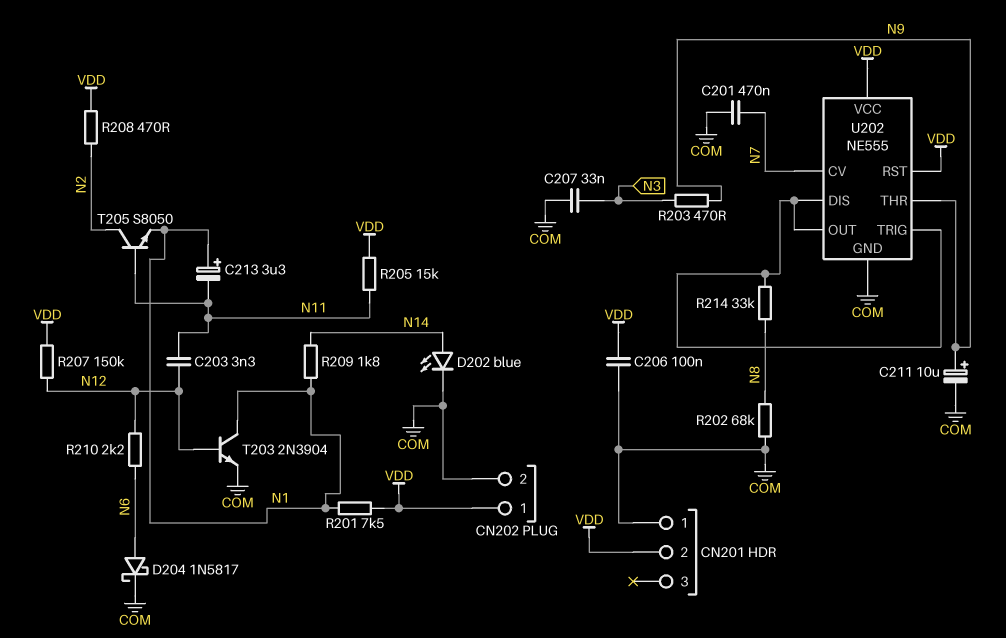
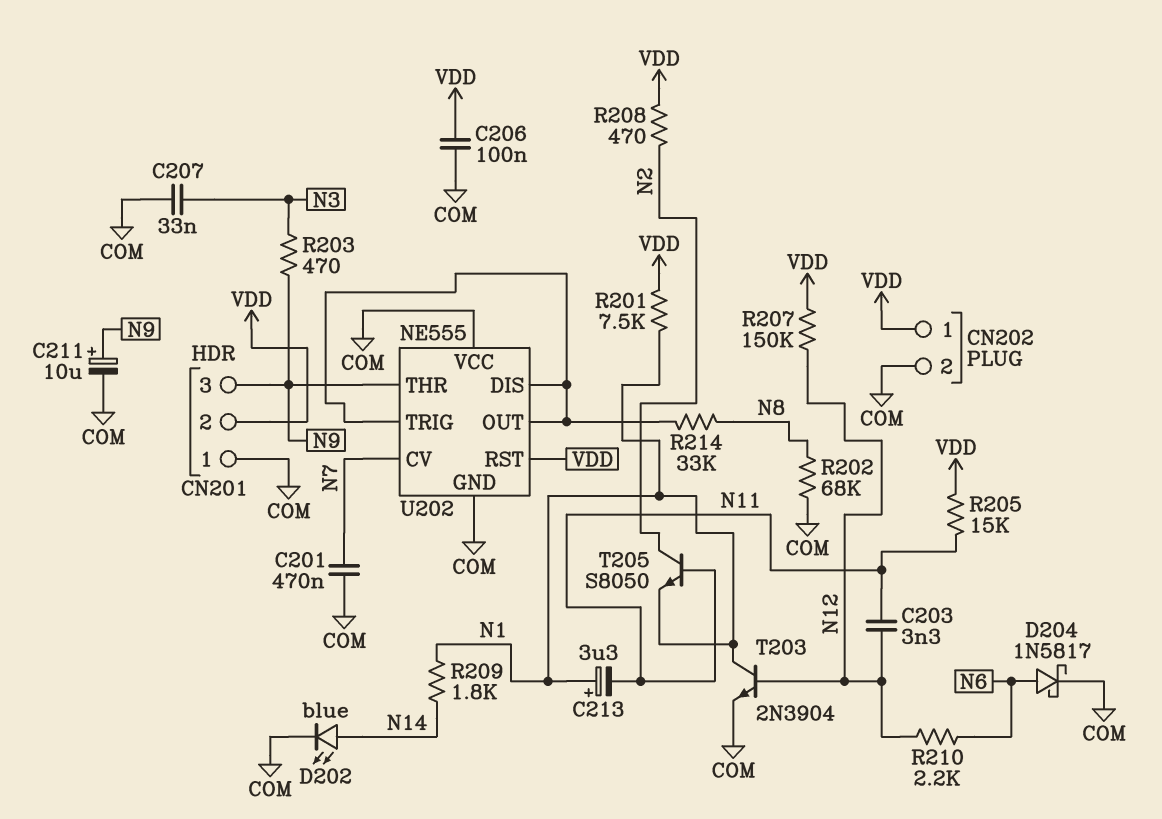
CN201 pin 3: none -> N9
U202 pin VCC: VDD -> COM

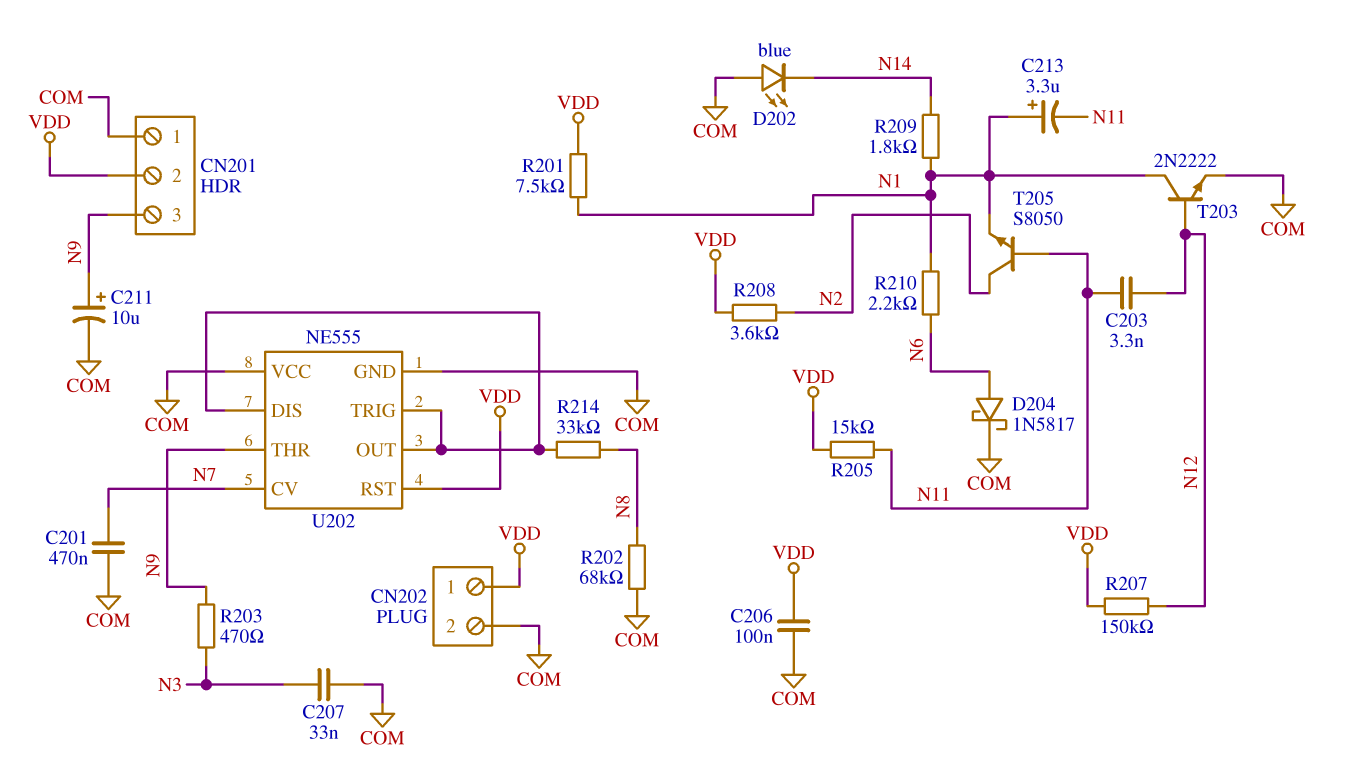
D202: LED blue (A N14, K COM) -> LED blue (A COM, K N14)
R208: 470 (N2, VDD) -> 3.6k (N2, VDD)
R210: 2.2k (N6, N12) -> 2.2k (N1, N6)
T203: NPN 2N3904 (B N12, C N1, E COM) -> NPN 2N2222 (B N12, C N1, E COM)

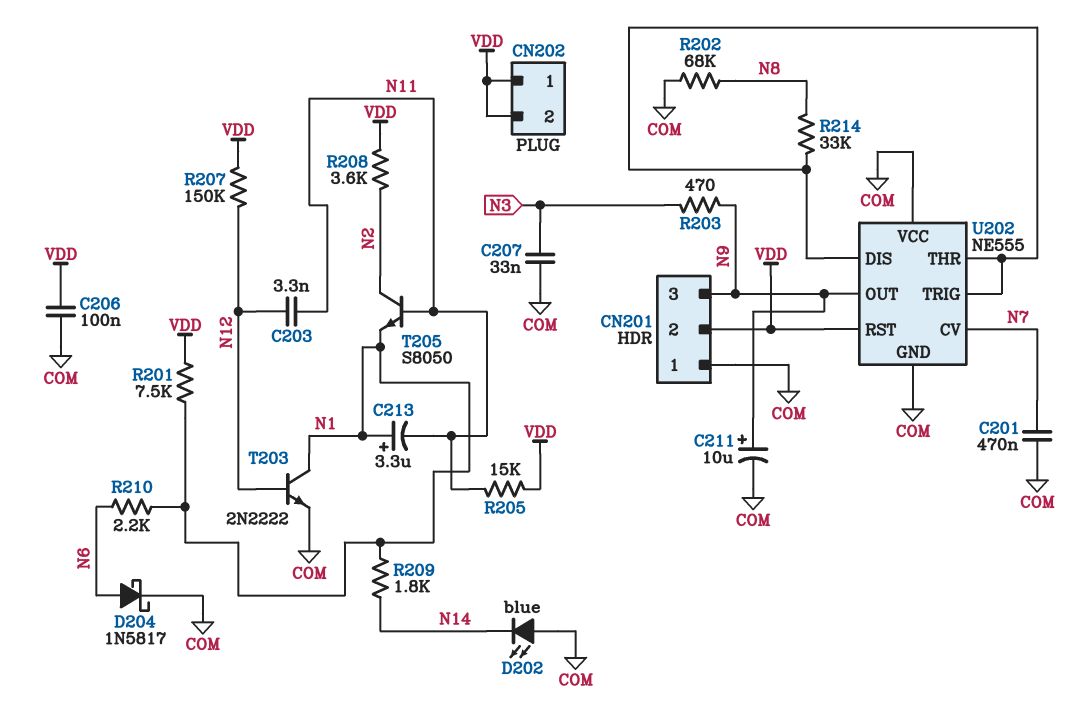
CN202 pin 2: COM -> VDD
U202 pin OUT: U202/DIS -> N9
U202 pin THR: N9 -> U202/DIS

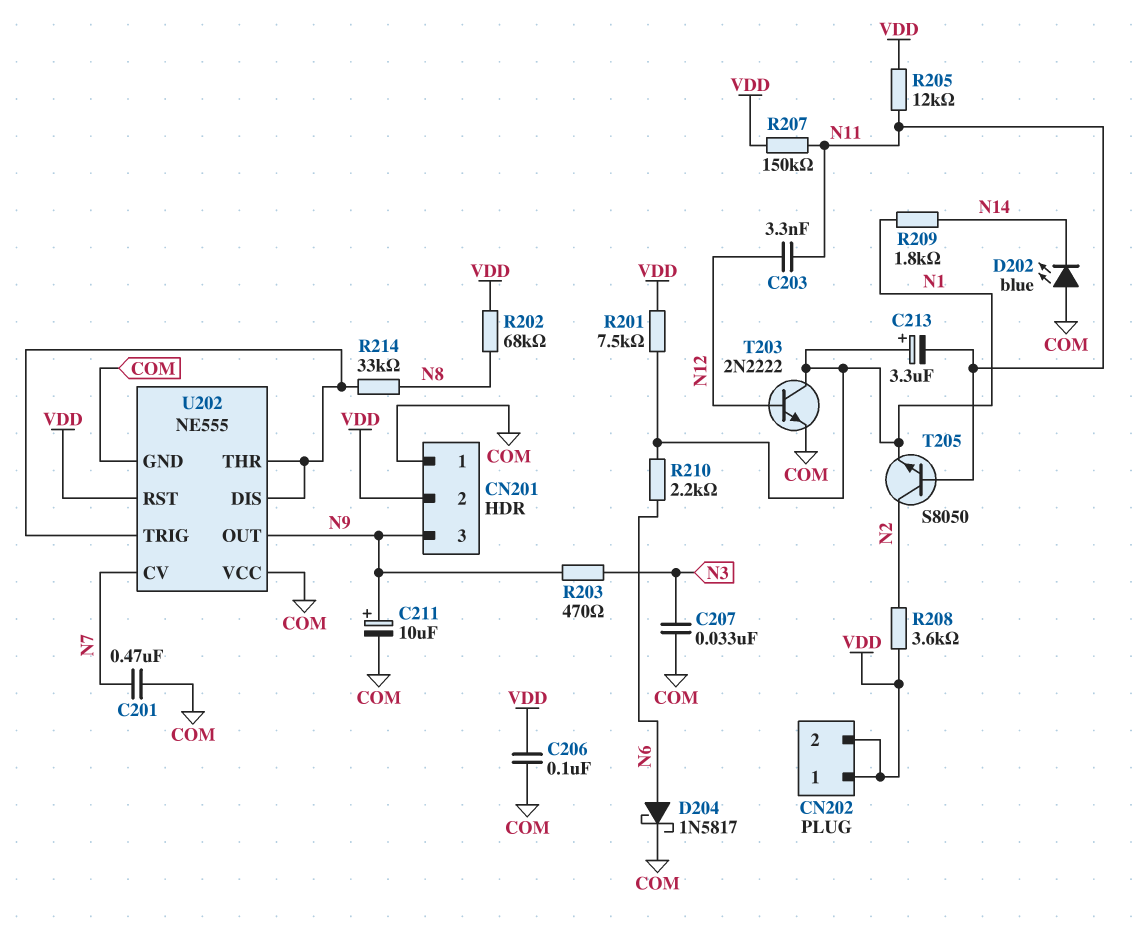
R202: 68k (COM, N8) -> 68k (N8, VDD)
R205: 15k (N11, VDD) -> 12k (N11, VDD)
R207: 150k (N12, VDD) -> 150k (N11, VDD)

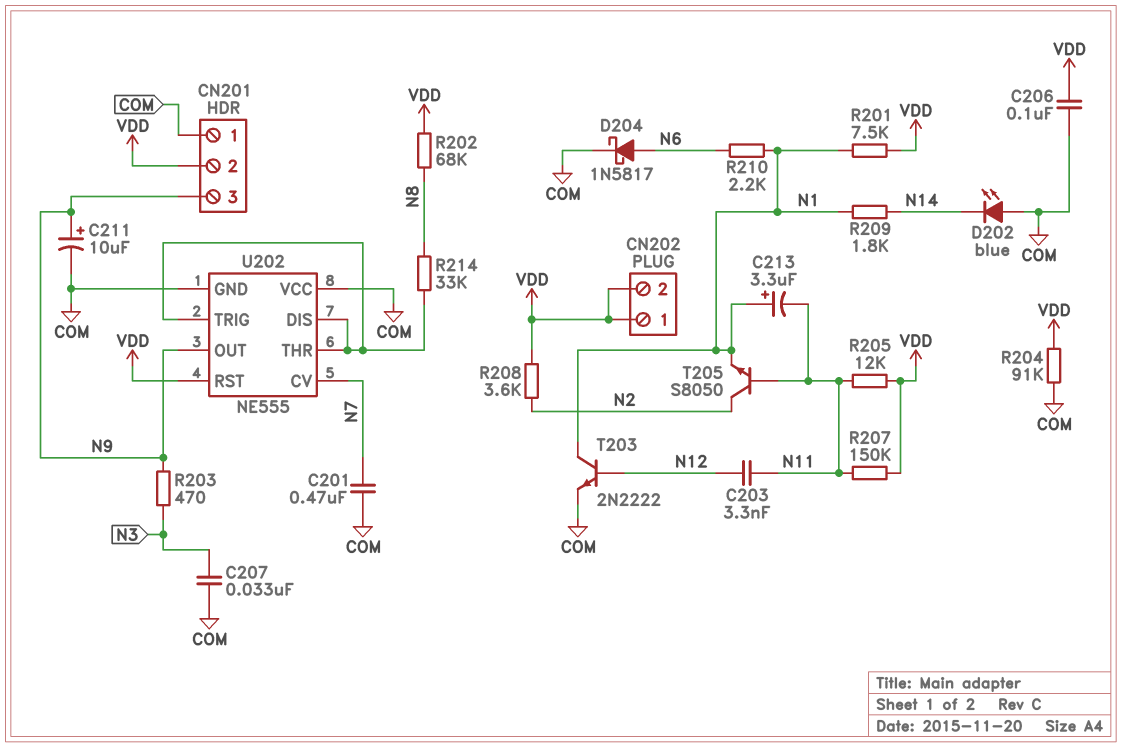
R204: none -> 91k (COM, VDD)

